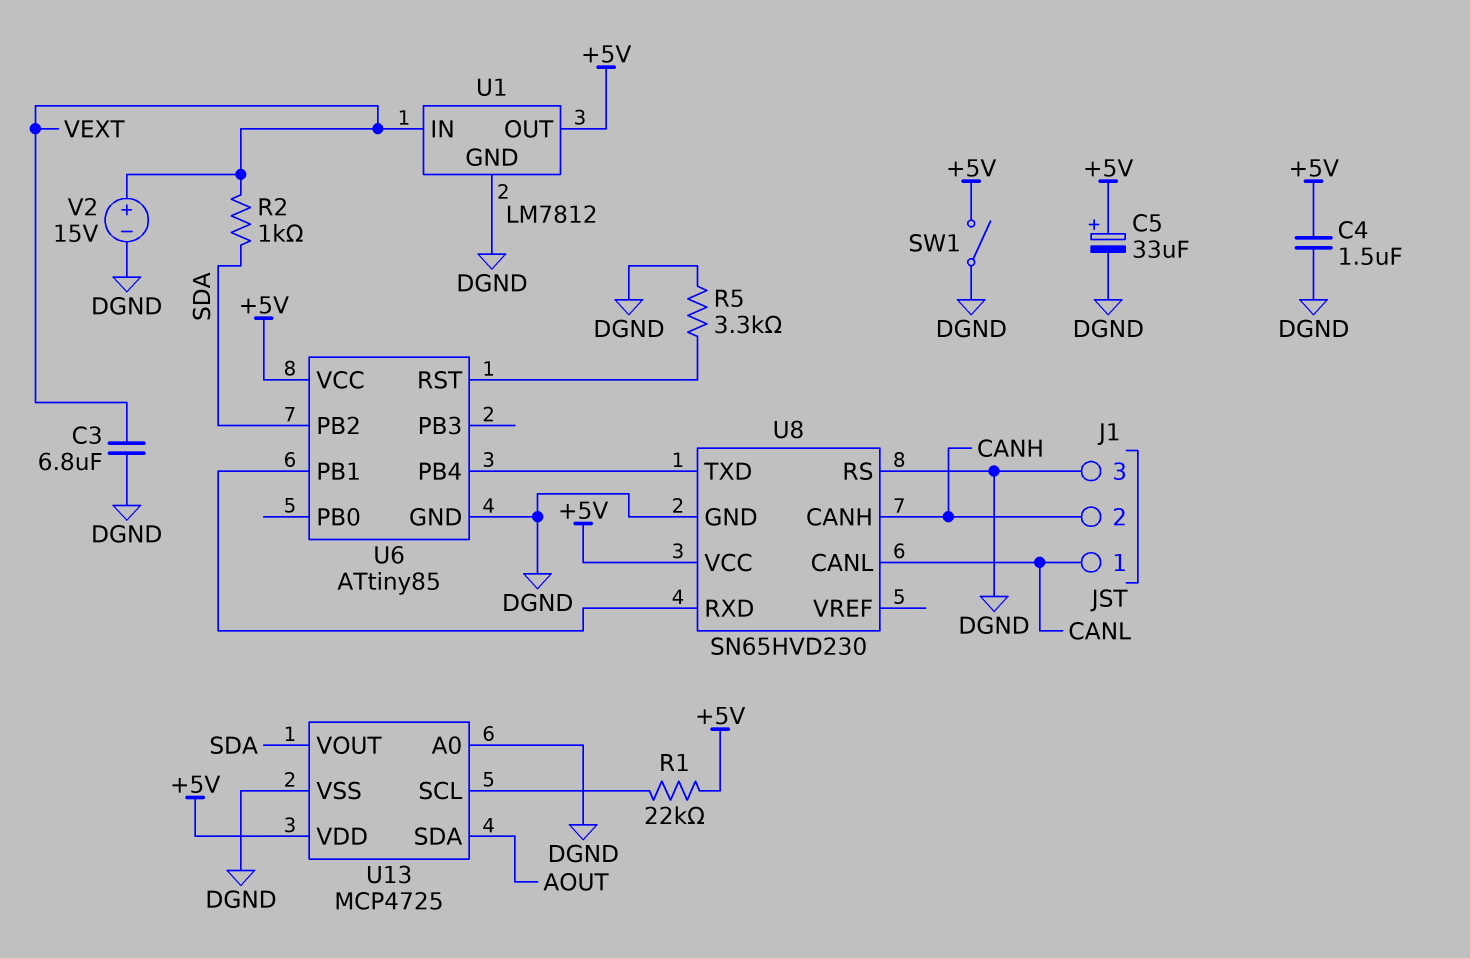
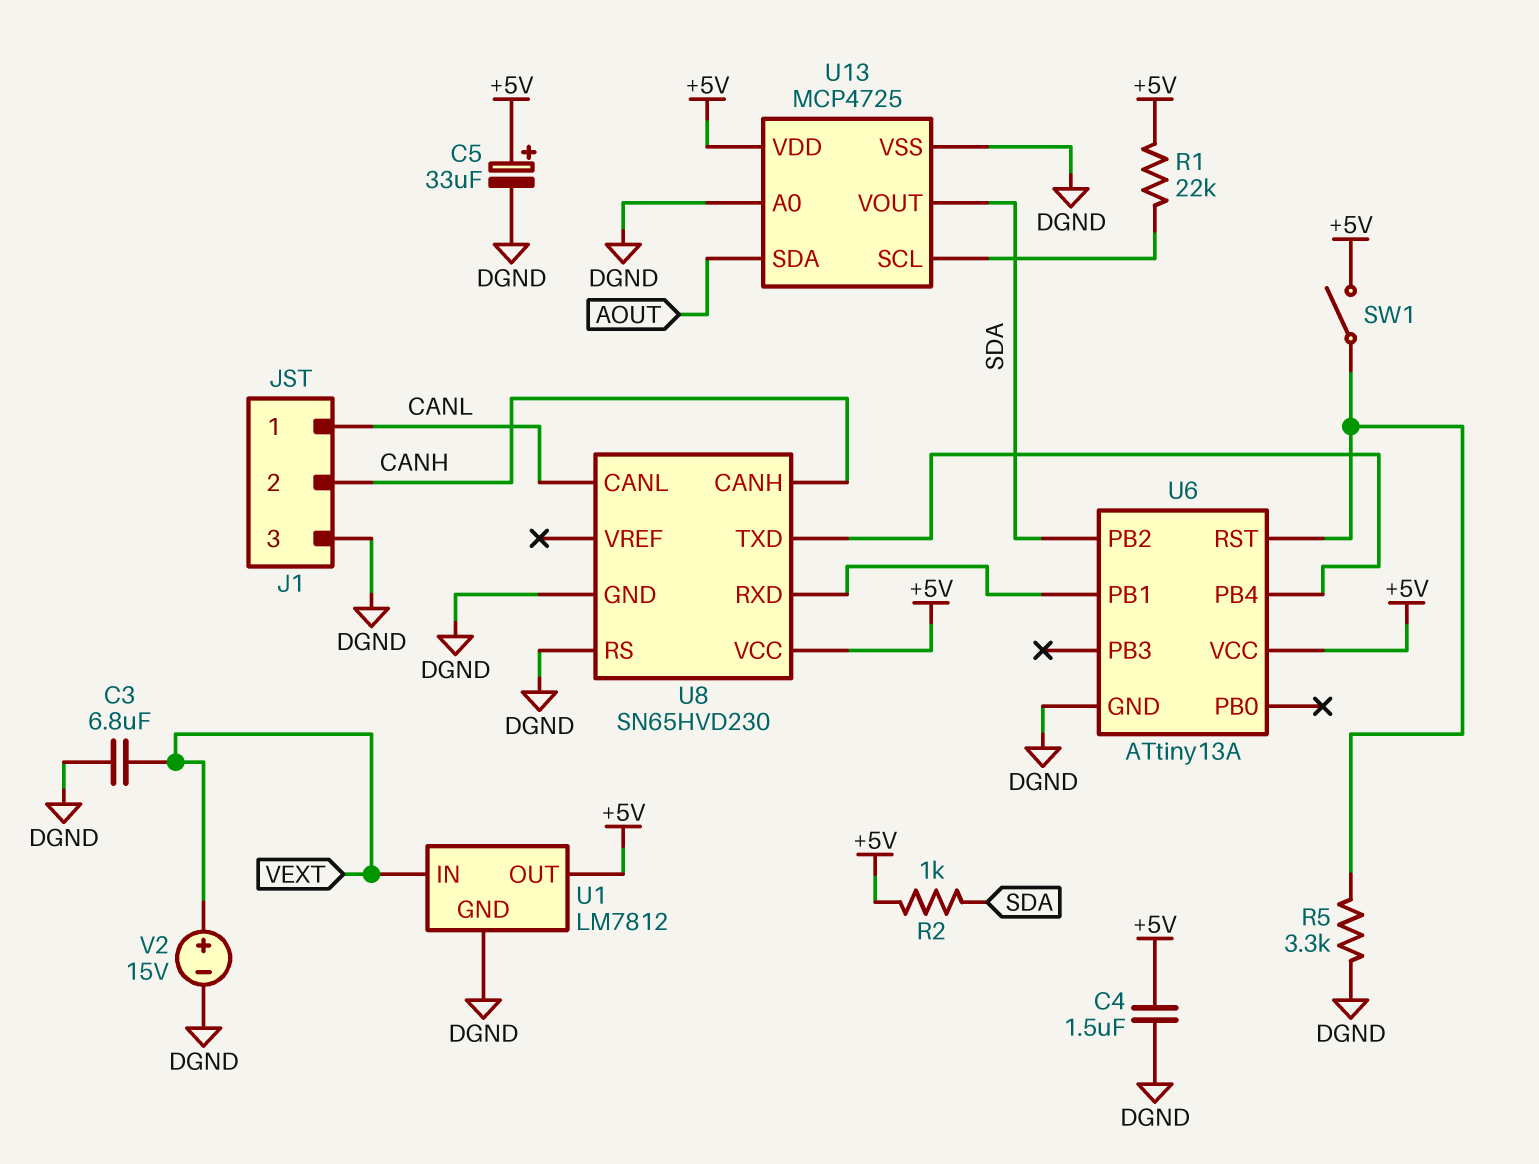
R2: 1k (SDA, VEXT) -> 1k (+5V, SDA)
SW1: switch (+5V, DGND) -> switch (+5V, U6/RST)
U6: ATtiny85 -> ATtiny13A

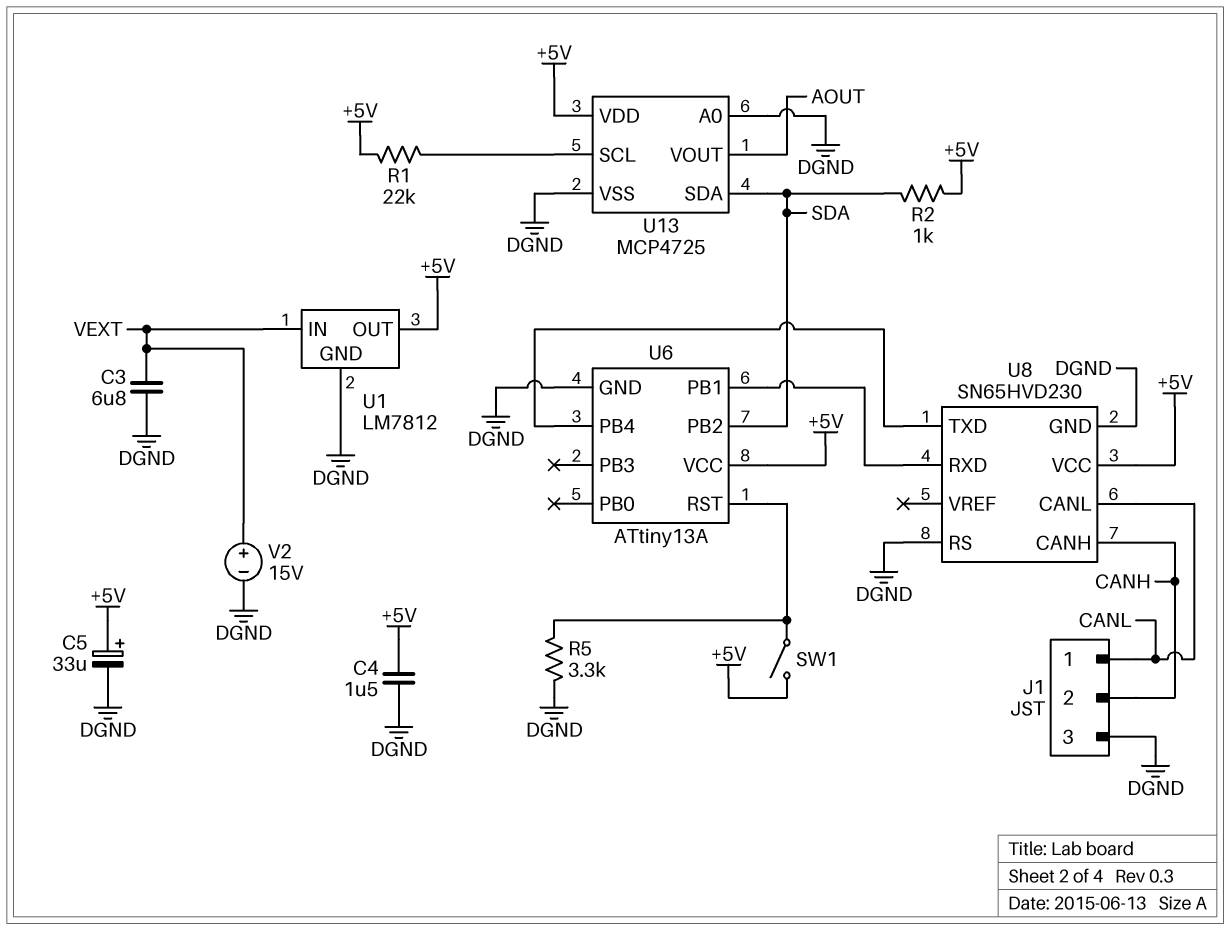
U13 pin SDA: AOUT -> SDA
U13 pin VOUT: SDA -> AOUT

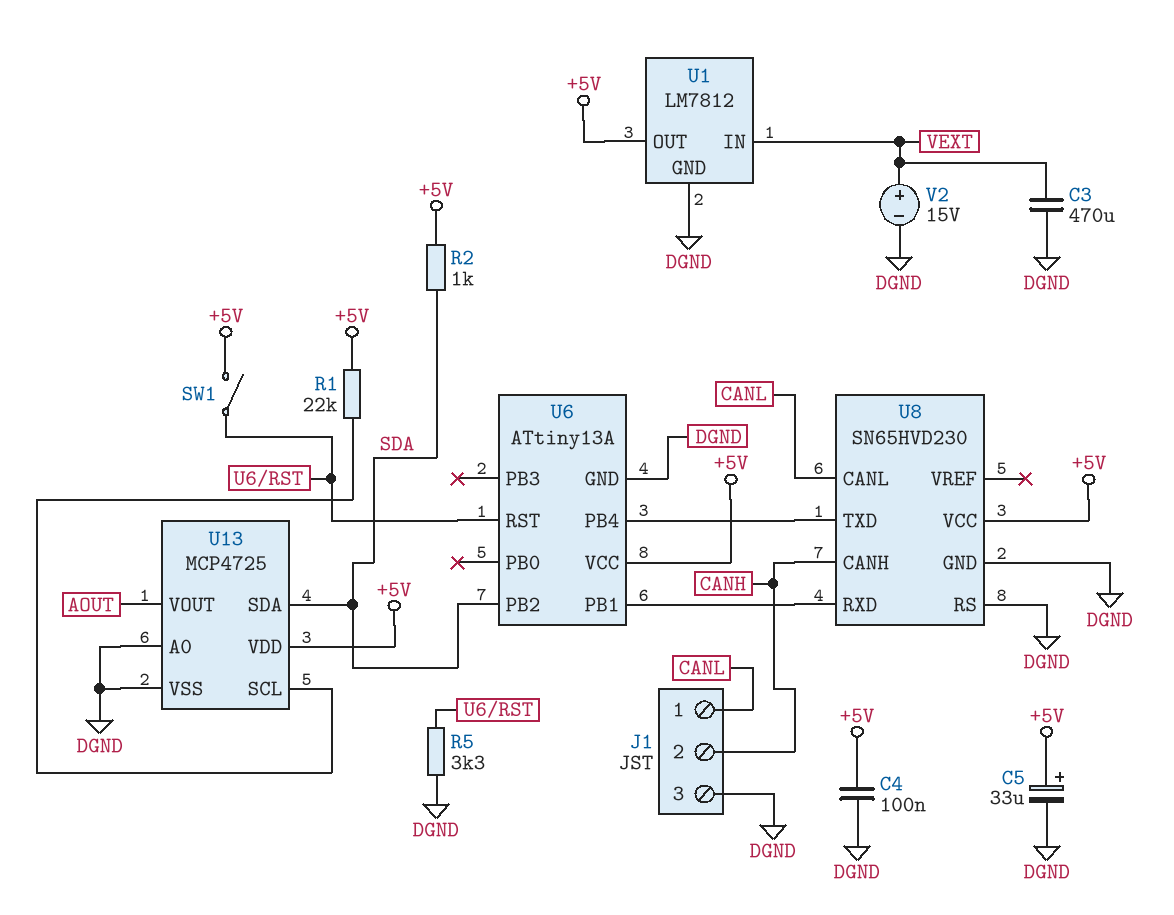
C3: 6.8uF (DGND, VEXT) -> 470uF (DGND, VEXT)
C4: 1.5uF (+5V, DGND) -> 100nF (+5V, DGND)

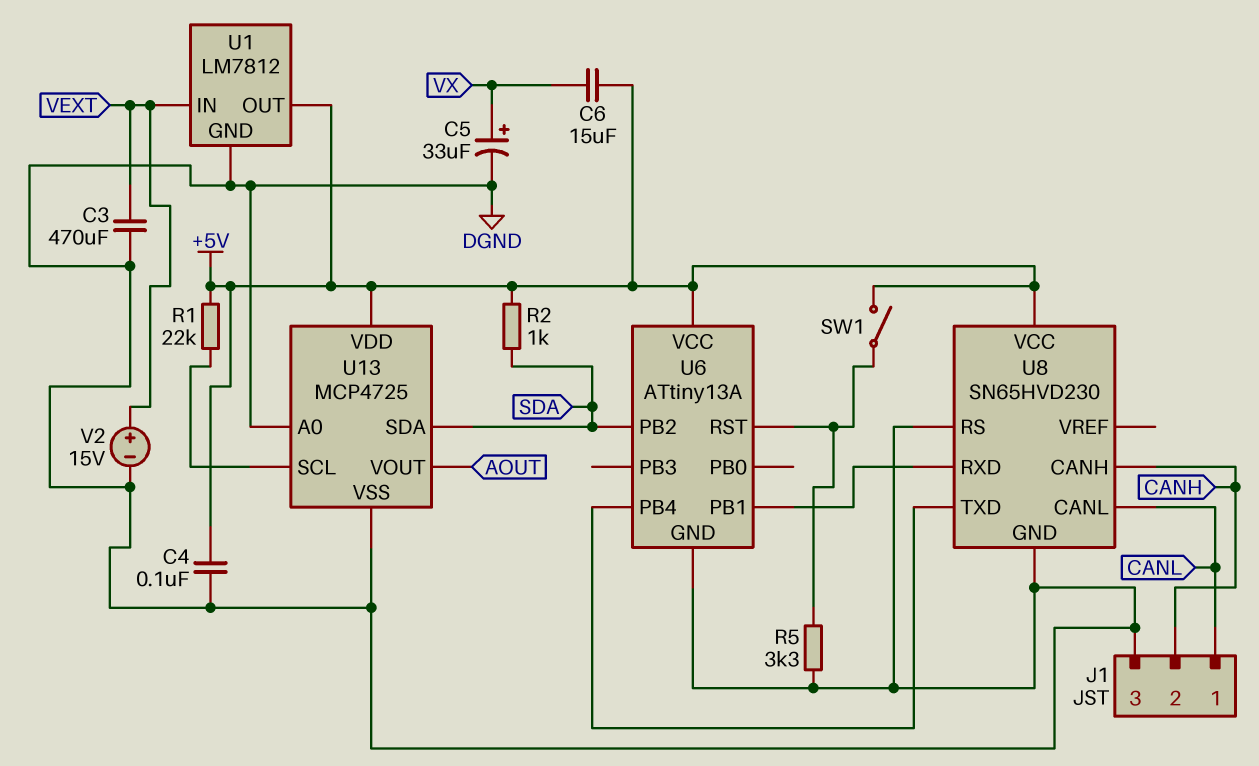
C5: 33uF (plus +5V, minus DGND) -> 33uF (plus VX, minus DGND)
C6: none -> 15uF (+5V, VX)

